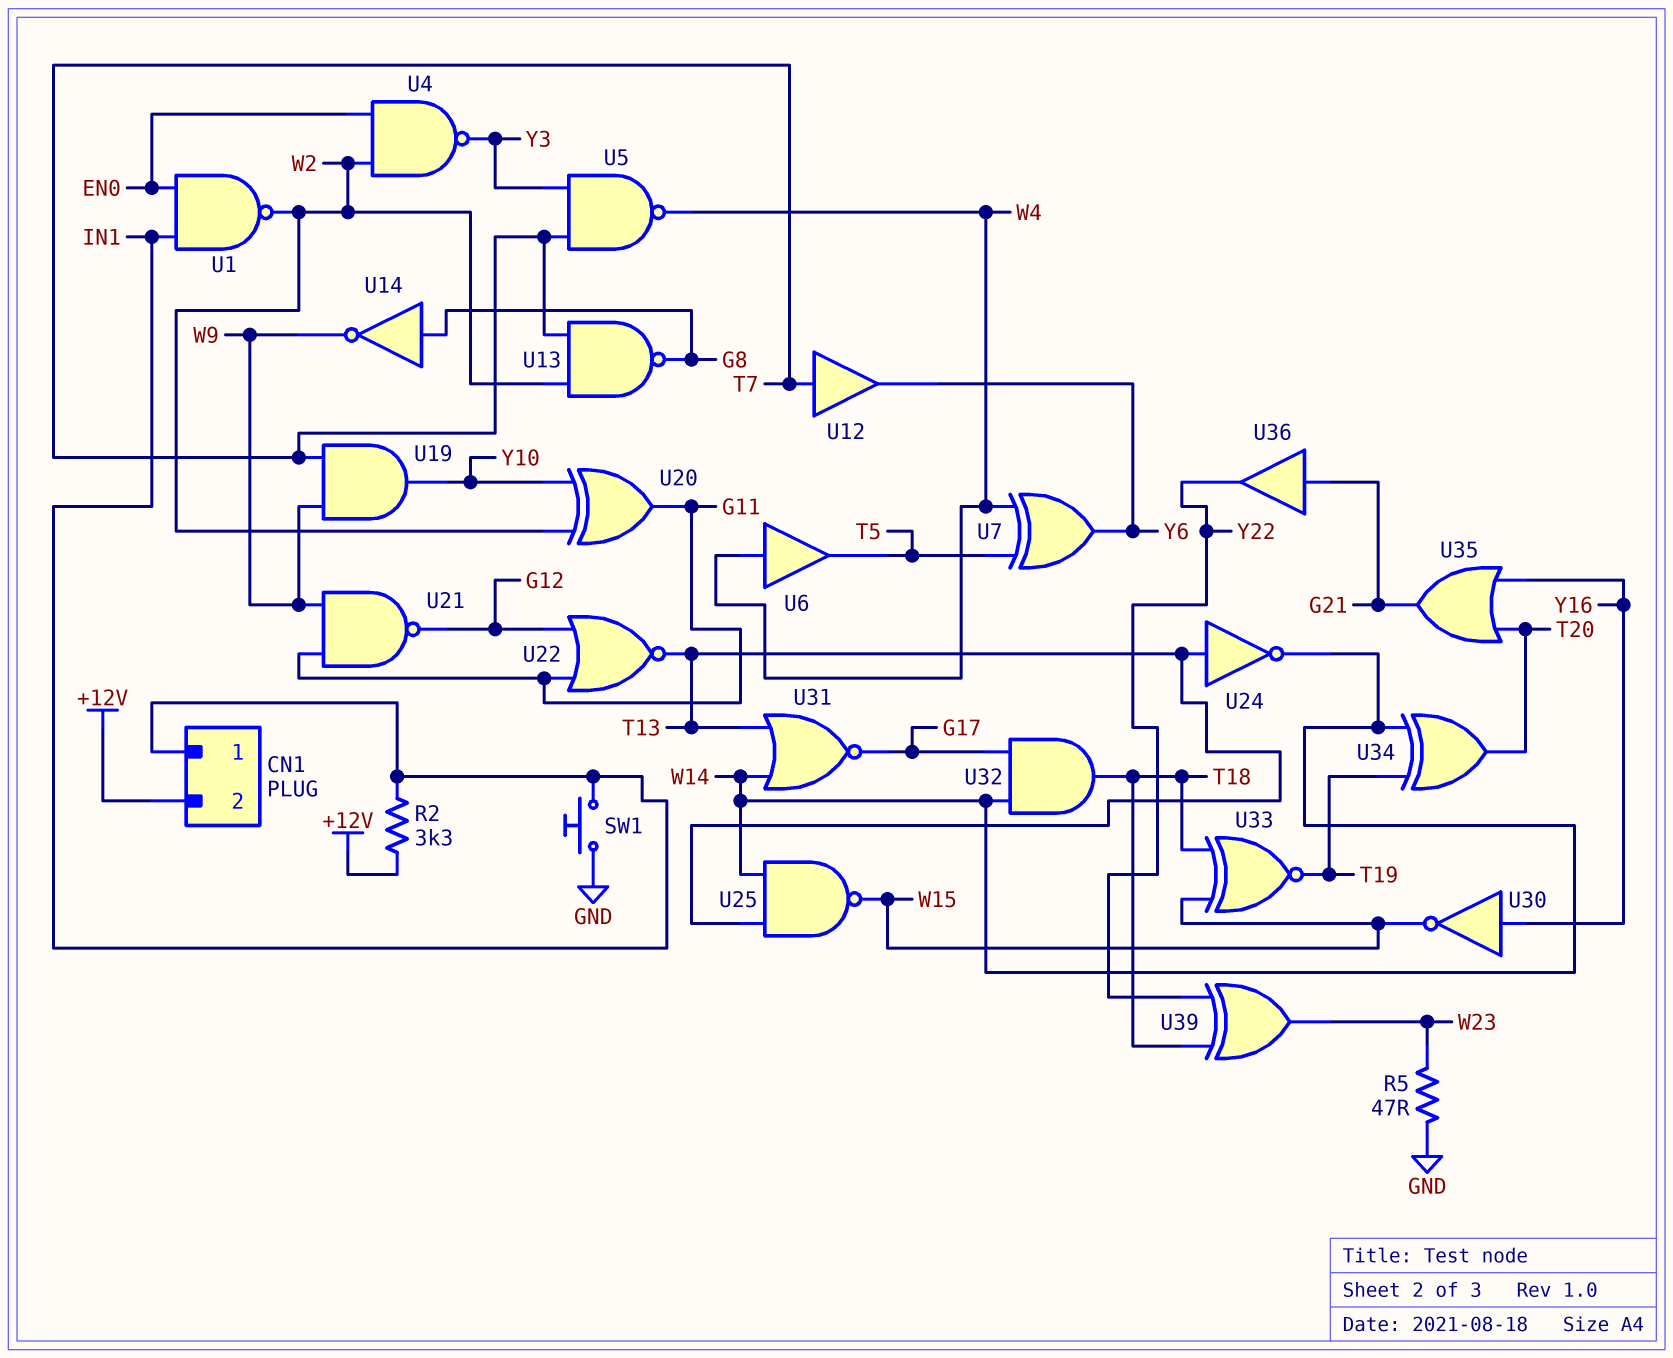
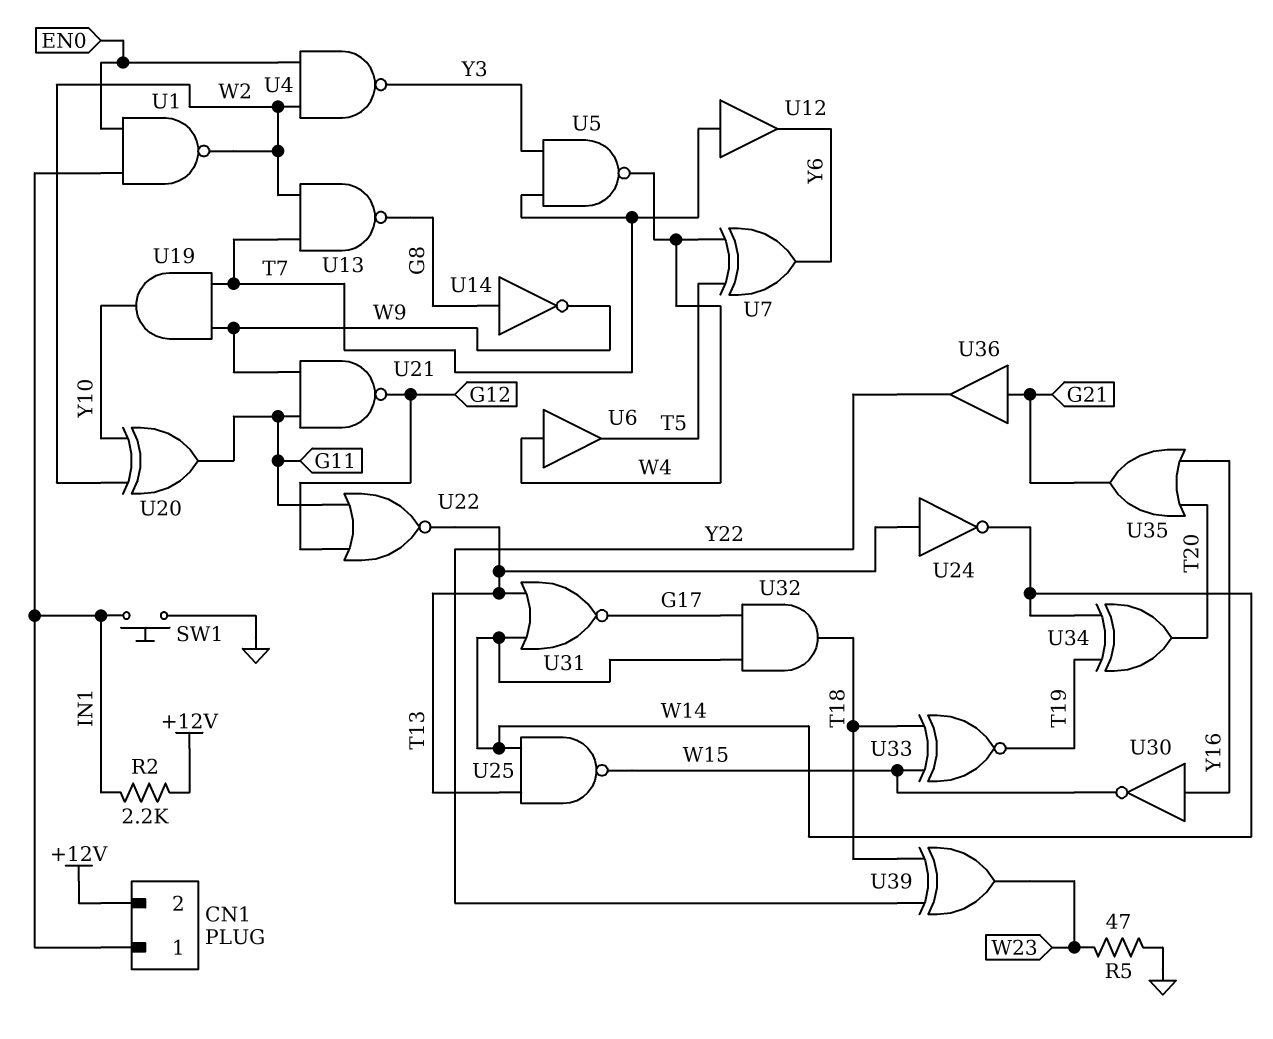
R2: 3.3k (+12V, IN1) -> 2.2k (+12V, IN1)

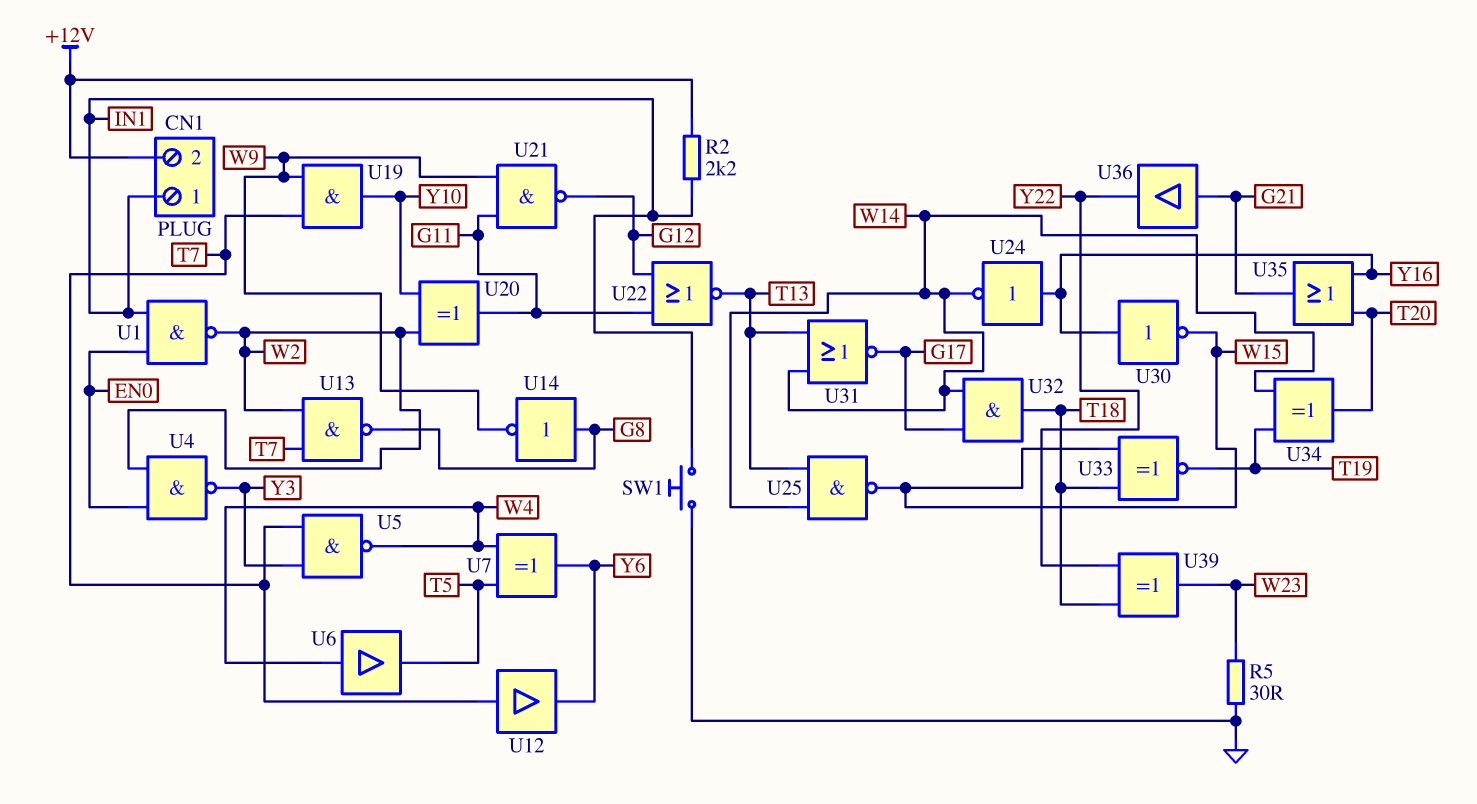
R5: 47 (GND, W23) -> 30 (GND, W23)
U24: NOT (in T13, out W14) -> NOT (in Y16, out W14)

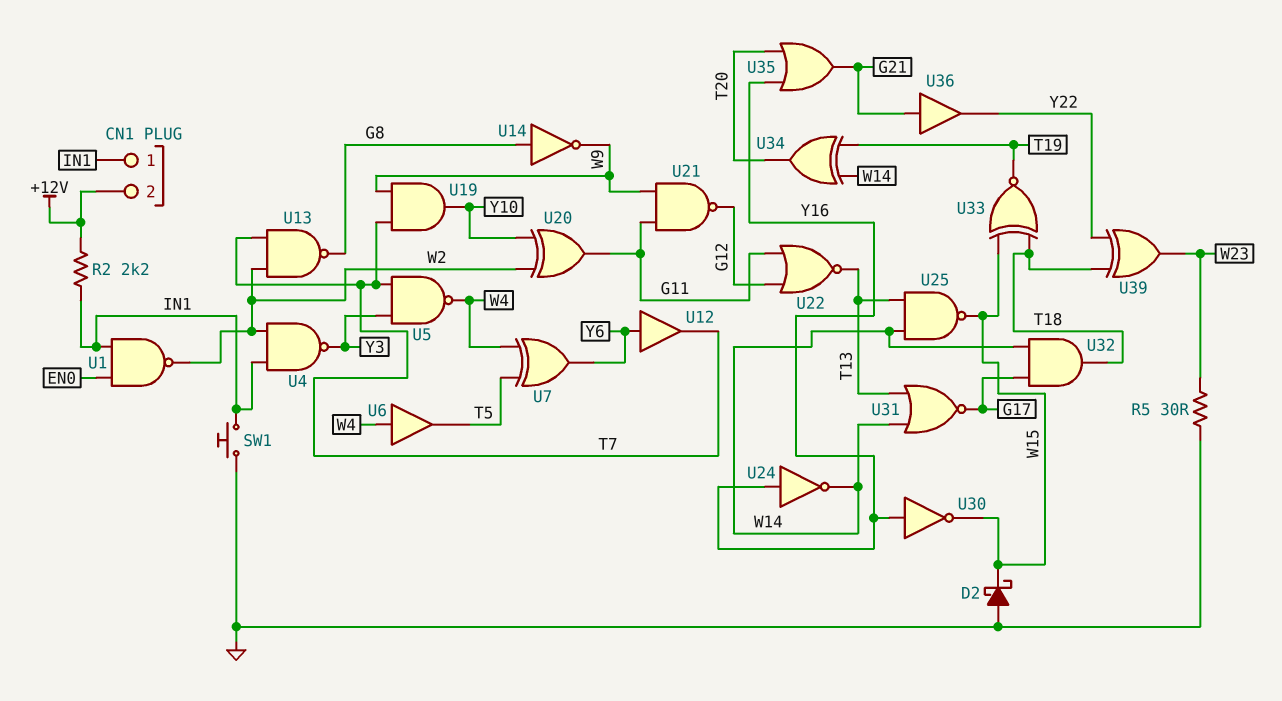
D2: none -> schottky (A GND, K W15)
U4: NAND (in EN0, in W2, out Y3) -> NAND (in IN1, in W2, out Y3)
U12: buffer (in T7, out Y6) -> buffer (in Y6, out T7)

